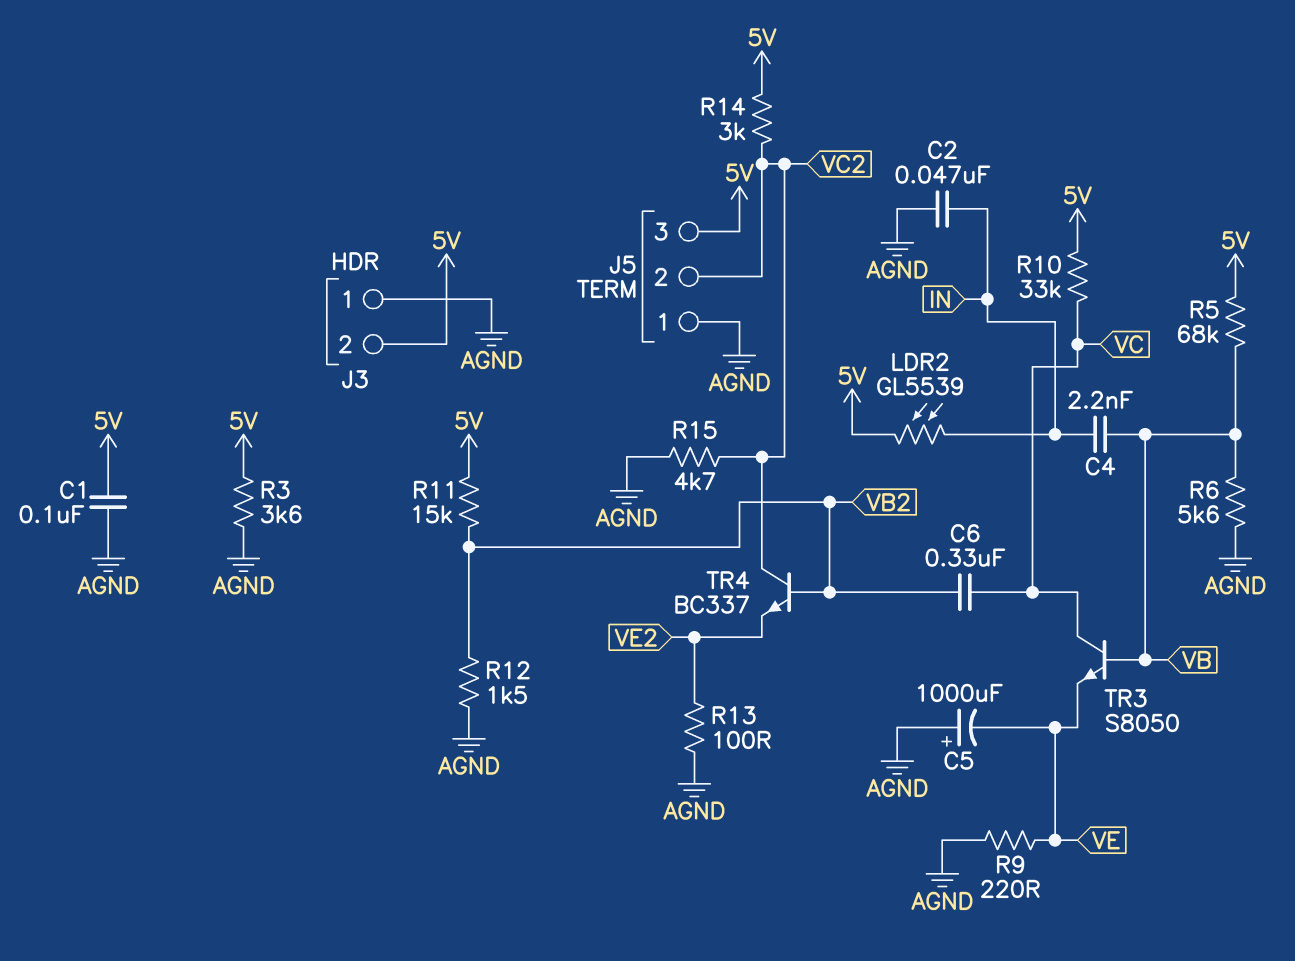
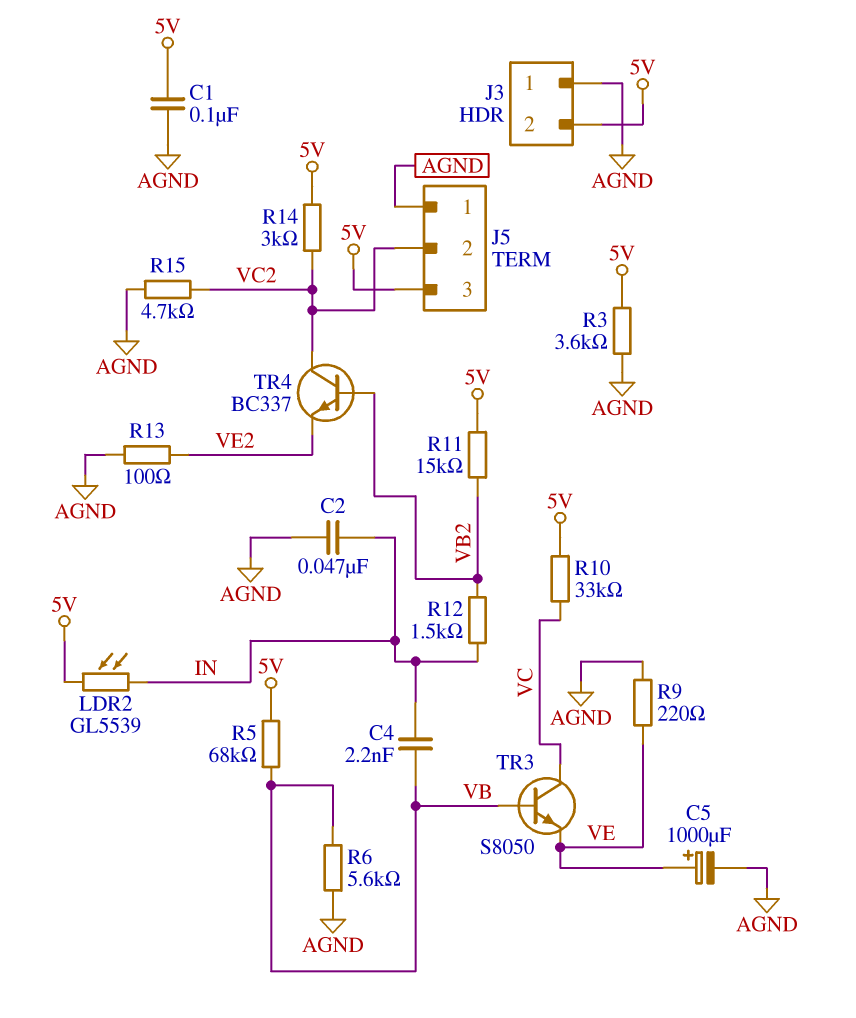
C5: 1000uF (plus AGND, minus VE) -> 1000uF (plus VE, minus AGND)
C6: 330nF (VB2, VC) -> none
R12: 1.5k (AGND, VB2) -> 1.5k (IN, VB2)

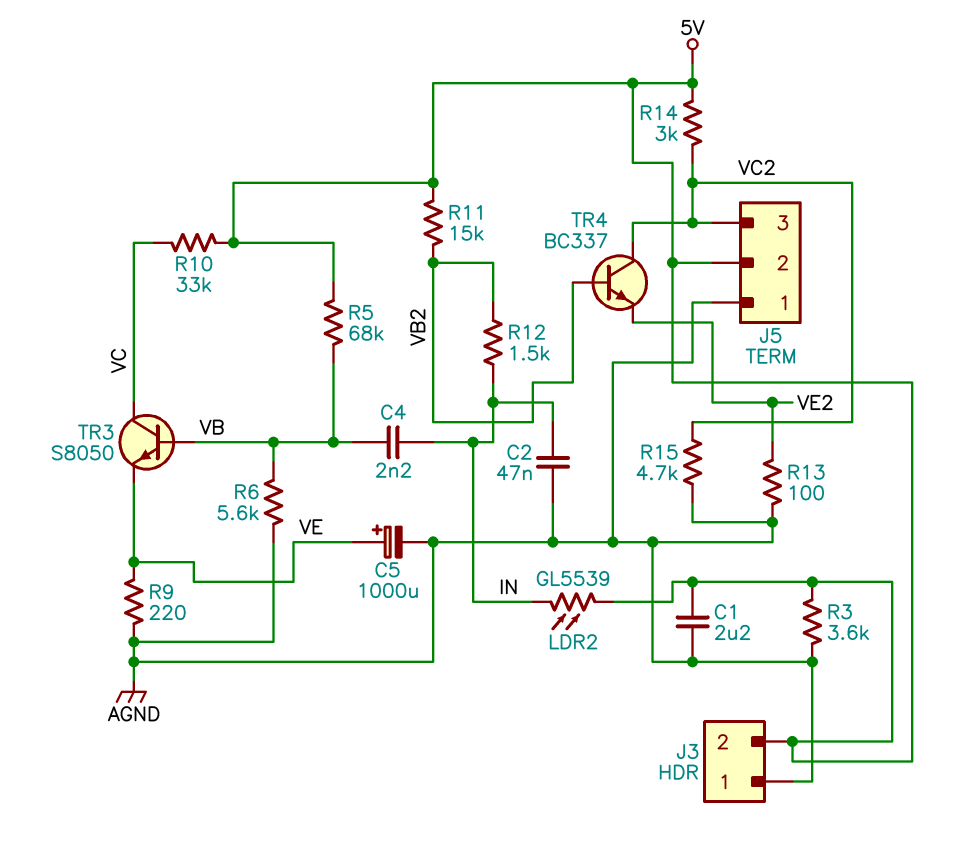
C1: 100nF (5V, AGND) -> 2.2uF (5V, AGND)
J5 pin 2: VC2 -> 5V
J5 pin 3: 5V -> VC2

